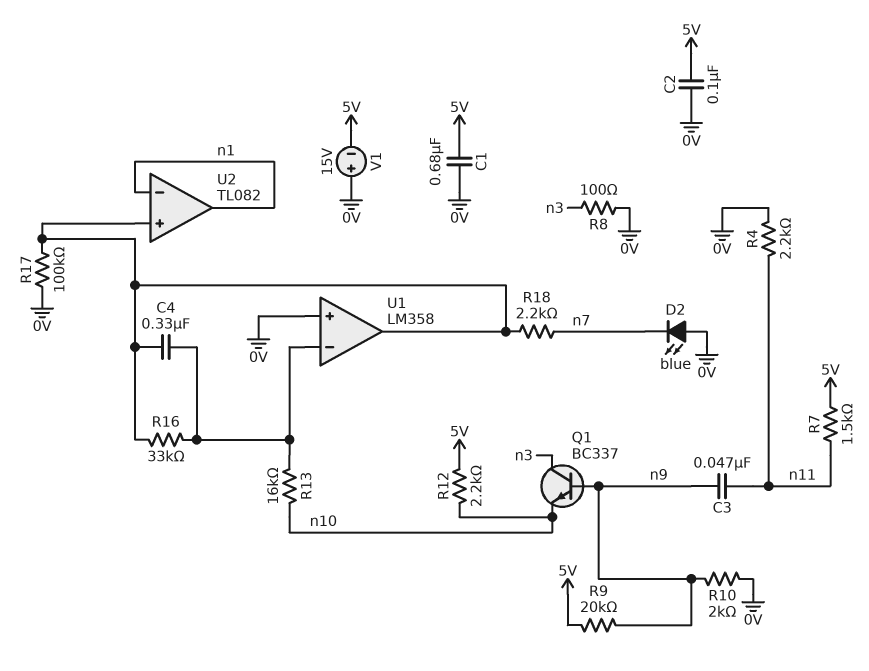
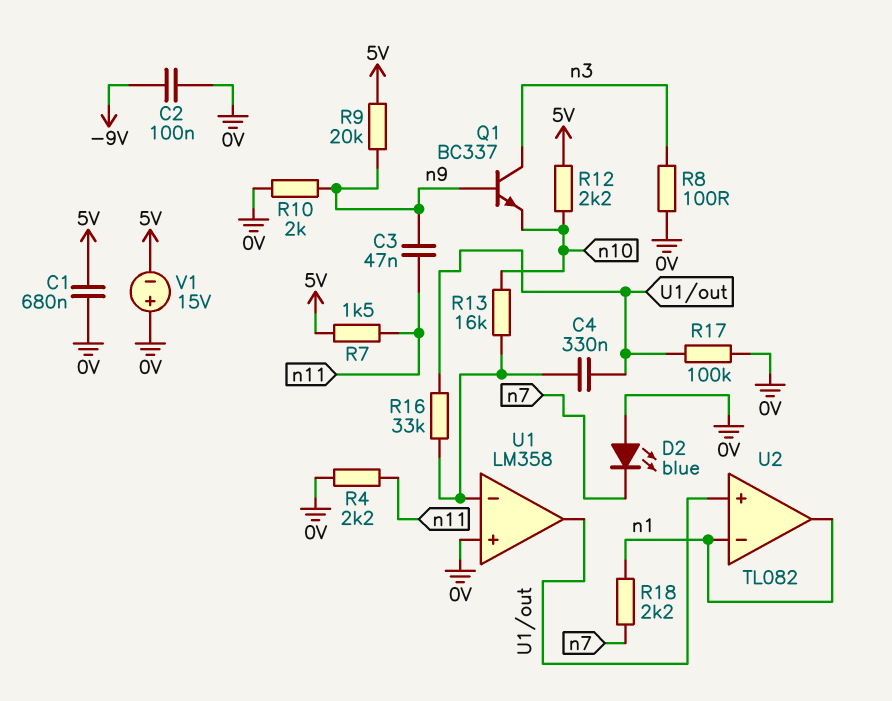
C2: 100nF (0V, 5V) -> 100nF (-9V, 0V)
R18: 2.2k (U1/out, n7) -> 2.2k (n1, n7)

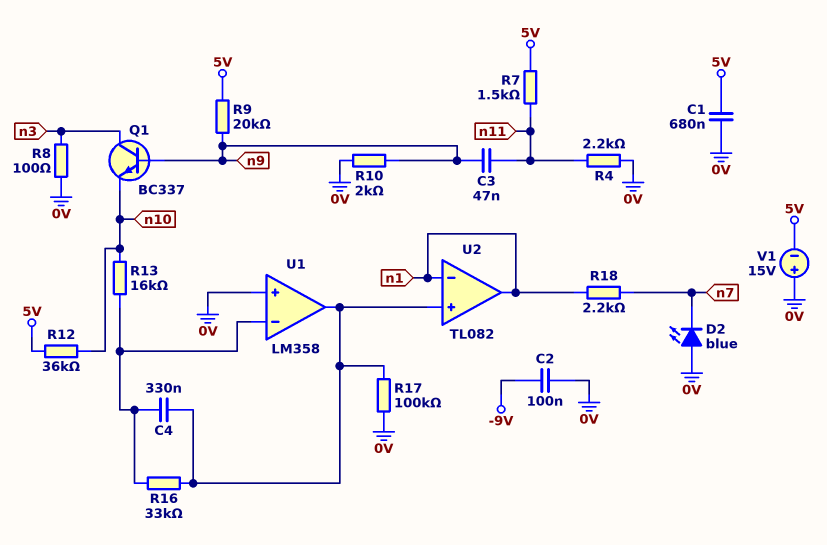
R12: 2.2k (5V, n10) -> 36k (5V, n10)

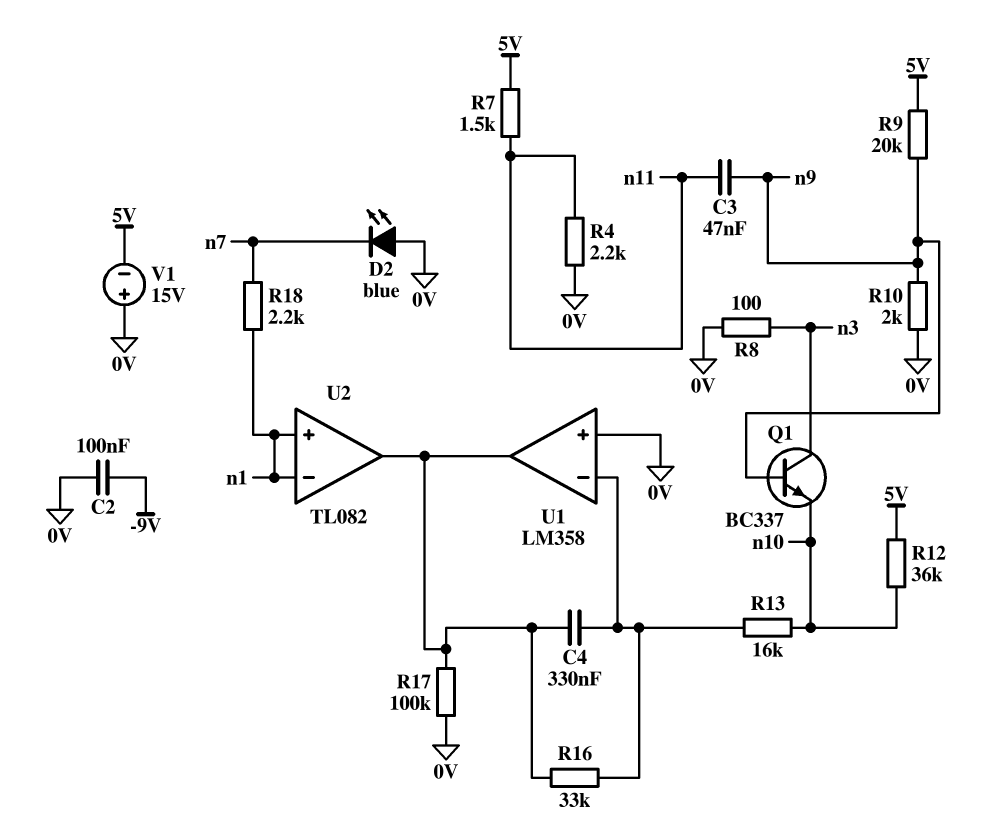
C1: 680nF (0V, 5V) -> none
U2 pin in+: U1/out -> n1
U2 pin out: n1 -> U1/out

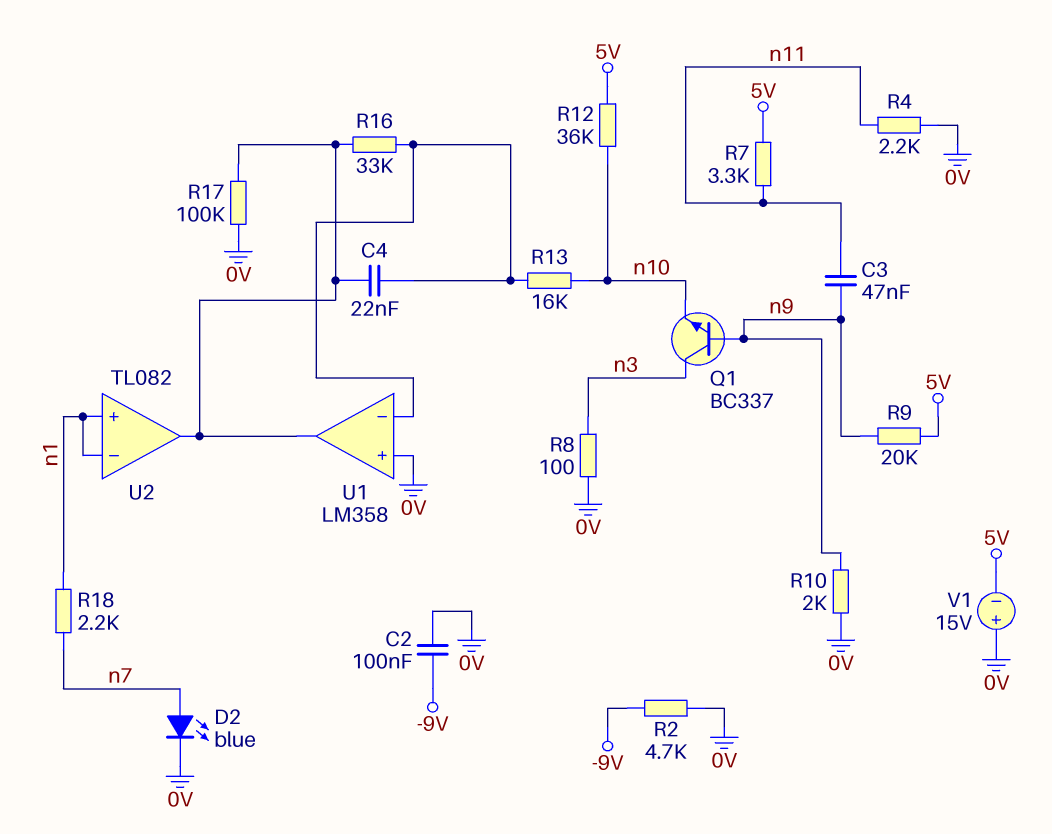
C4: 330nF (U1/in-, U1/out) -> 22nF (U1/in-, U1/out)
D2: LED blue (A 0V, K n7) -> LED blue (A n7, K 0V)
R2: none -> 4.7k (-9V, 0V)
R7: 1.5k (5V, n11) -> 3.3k (5V, n11)

